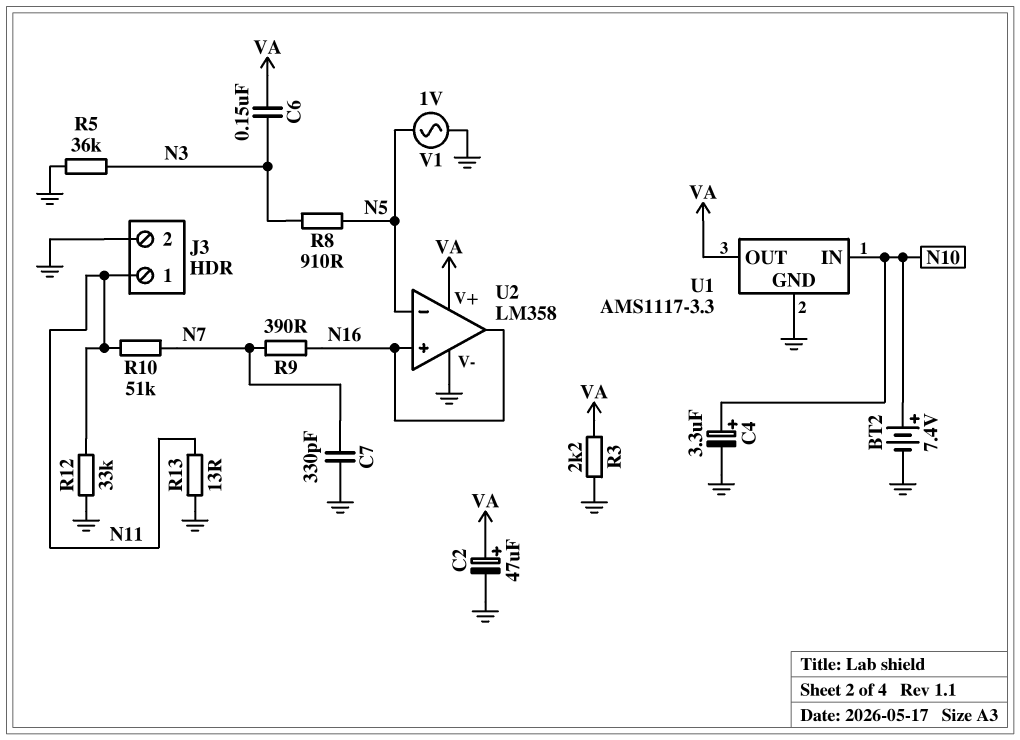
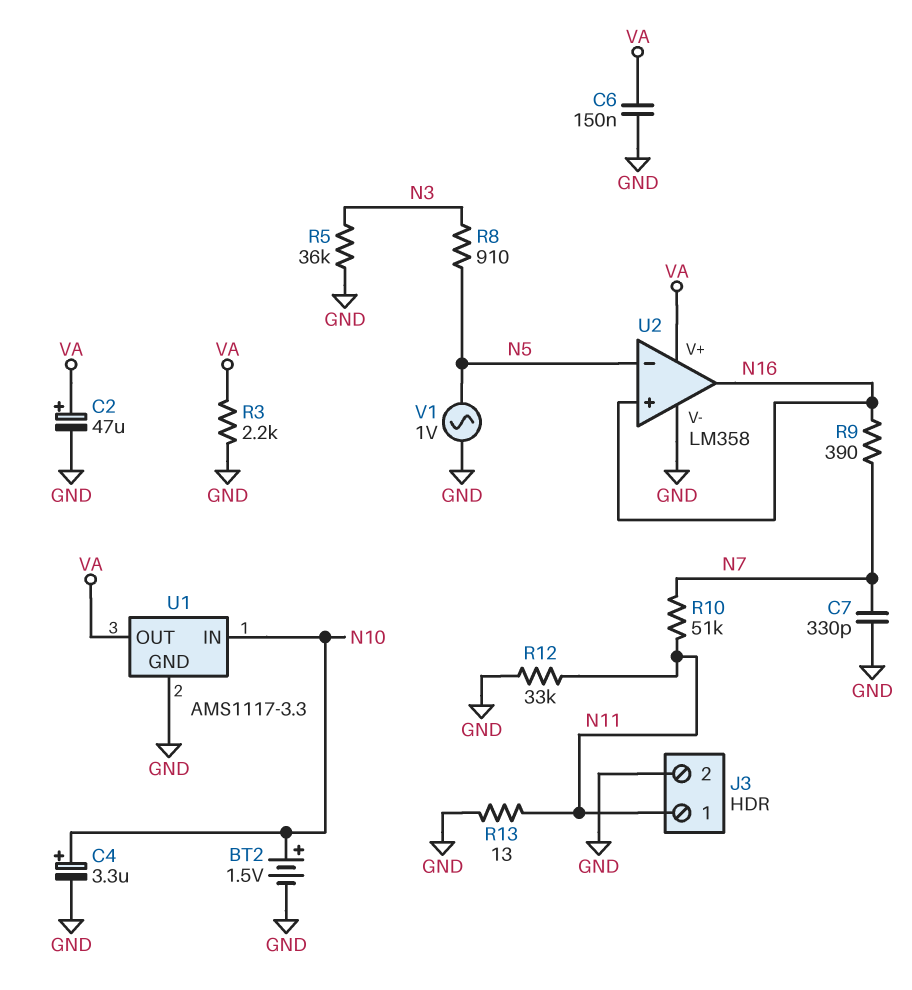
BT2: 7.4V (plus N10, minus GND) -> 1.5V (plus N10, minus GND)
C6: 150nF (N3, VA) -> 150nF (GND, VA)

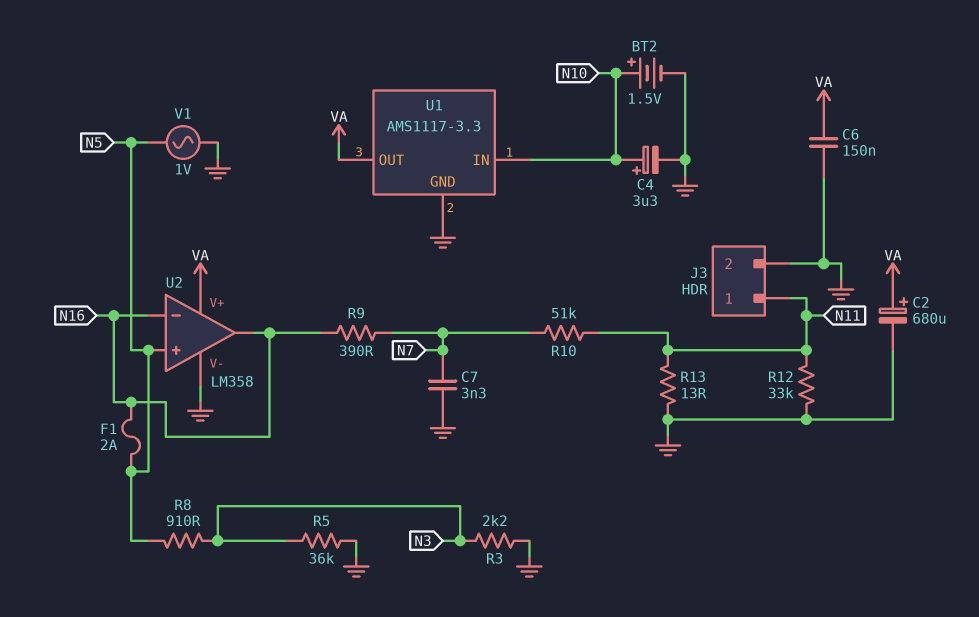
C2: 47uF (plus VA, minus GND) -> 680uF (plus VA, minus GND)
C7: 330pF (GND, N7) -> 3.3nF (GND, N7)
F1: none -> 2A (N5, N16)
R3: 2.2k (GND, VA) -> 2.2k (GND, N3)
U2 pin in+: N16 -> N5
U2 pin in-: N5 -> N16

